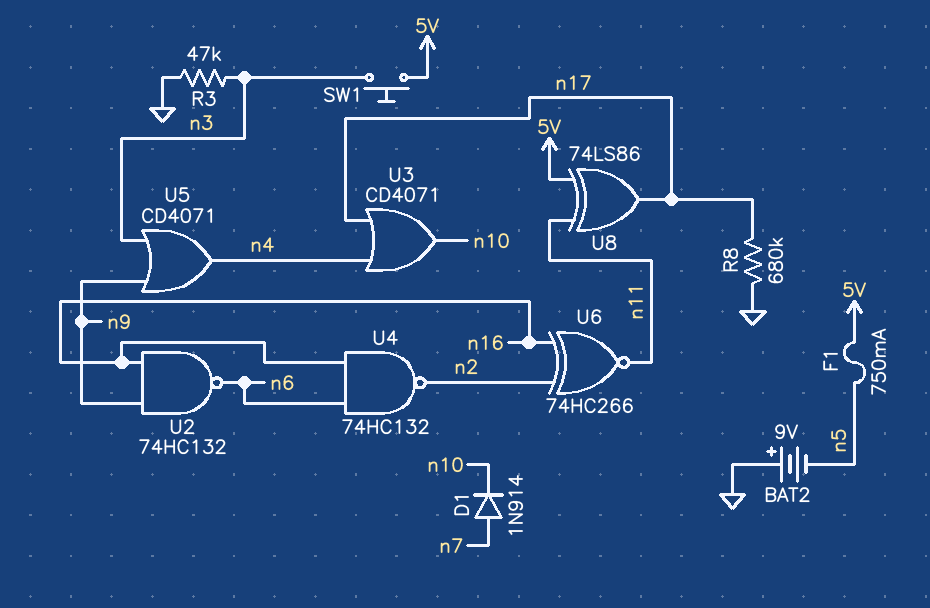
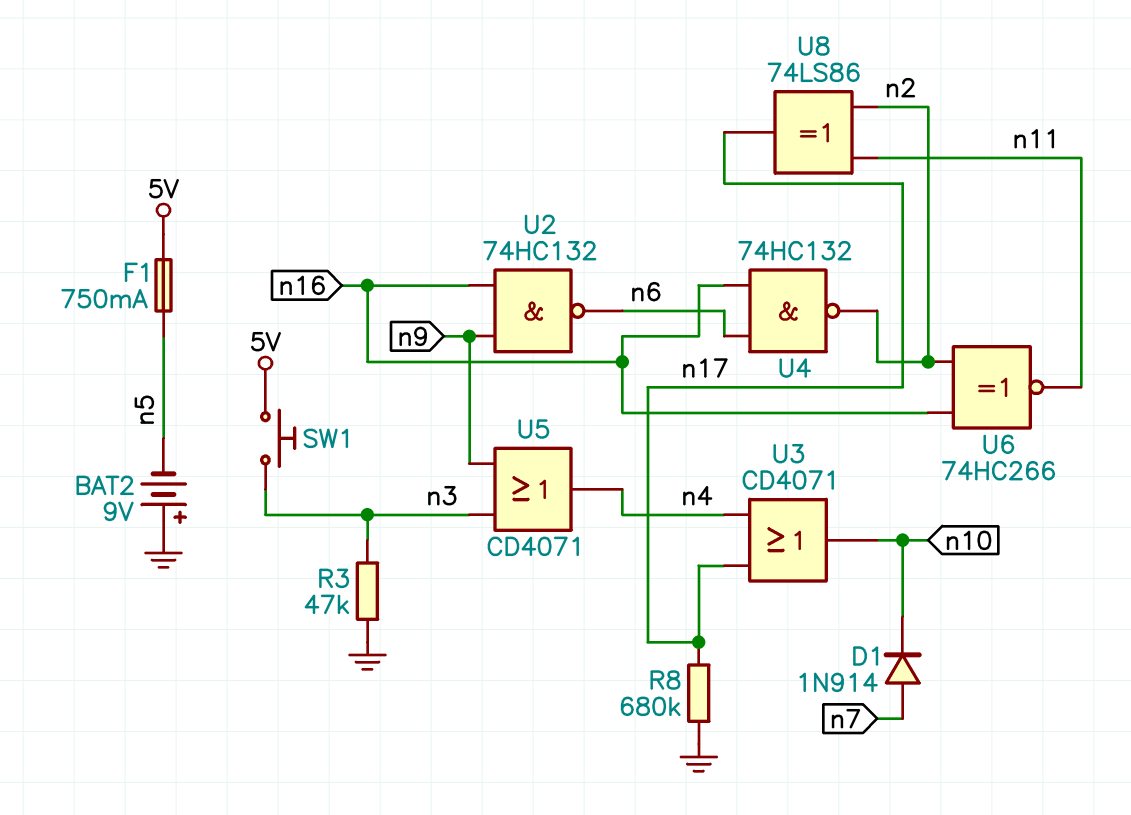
U8: XOR 74LS86 (in 5V, in n11, out n17) -> XOR 74LS86 (in n2, in n11, out n17)

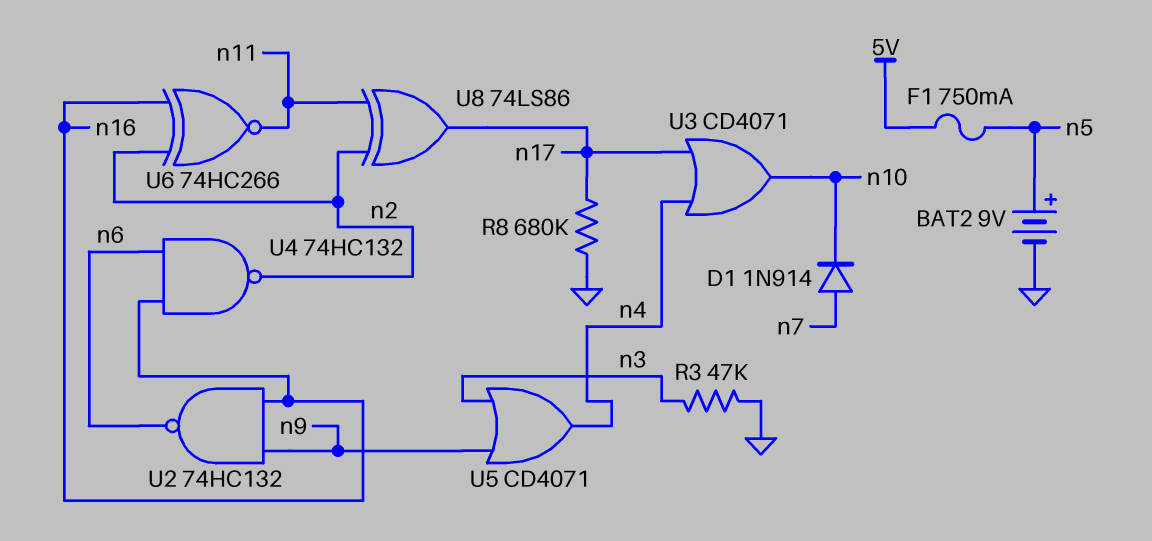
BAT2: 9V (plus GND, minus n5) -> 9V (plus n5, minus GND)
SW1: button (5V, n3) -> none

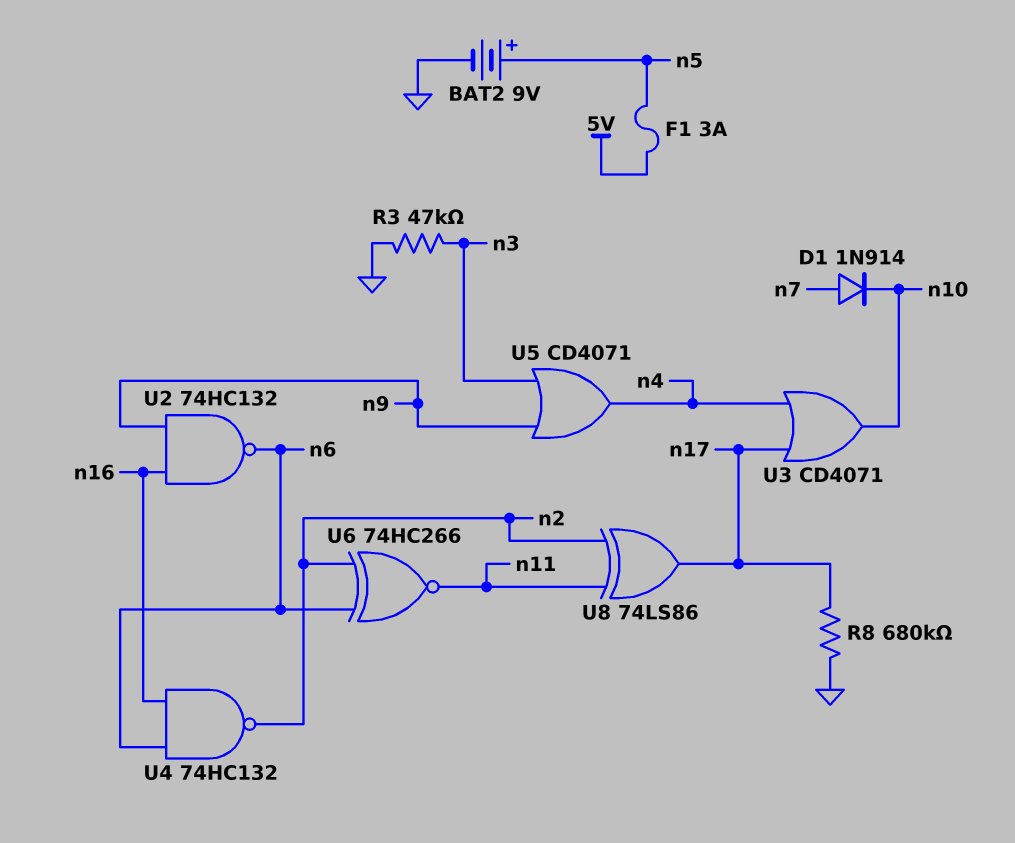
F1: 750mA (5V, n5) -> 3A (5V, n5)
U6: XNOR 74HC266 (in n2, in n16, out n11) -> XNOR 74HC266 (in n2, in n6, out n11)

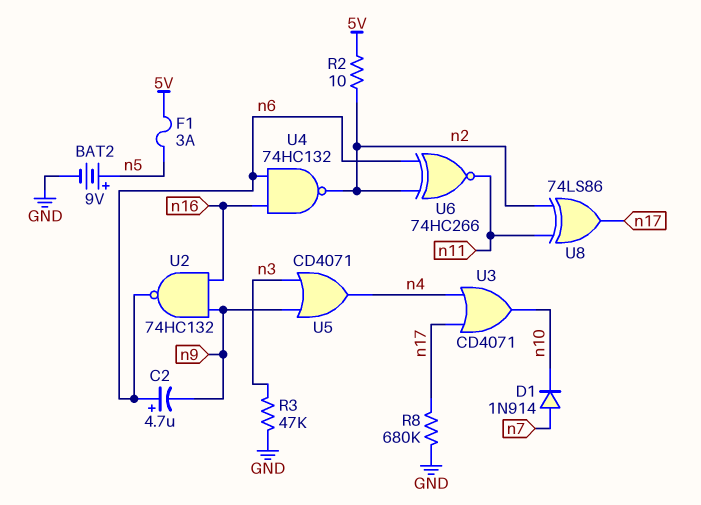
C2: none -> 4.7uF (plus n6, minus n9)
R2: none -> 10 (5V, n2)

